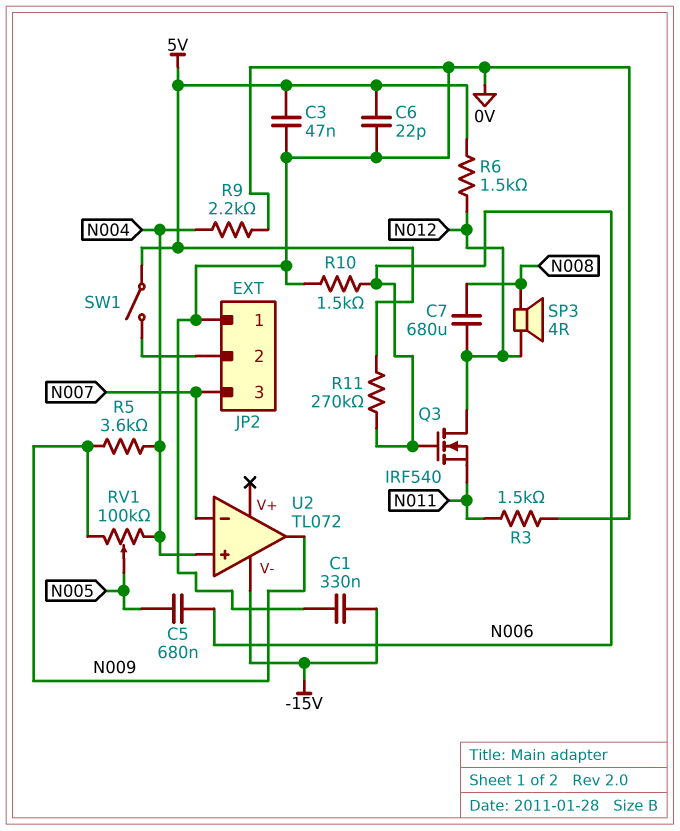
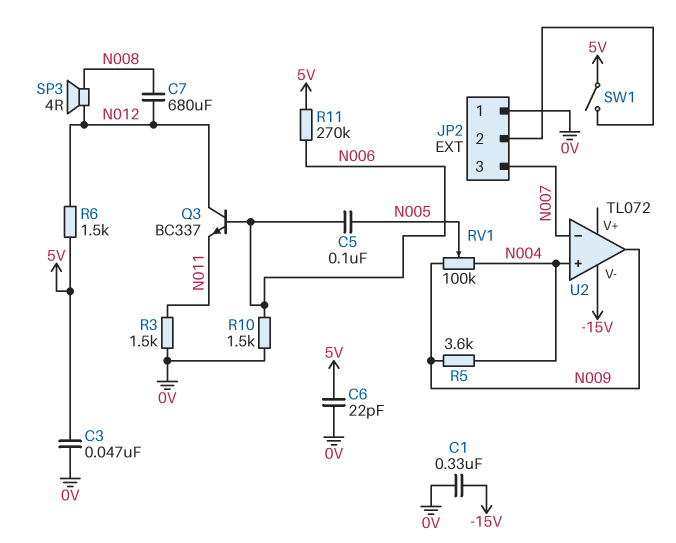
C5: 680nF (N005, N006) -> 100nF (N005, N006)
Q3: NMOS IRF540 (G N006, D N012, S N011) -> NPN BC337 (B N006, C N012, E N011)
R9: 2.2k (0V, N004) -> none

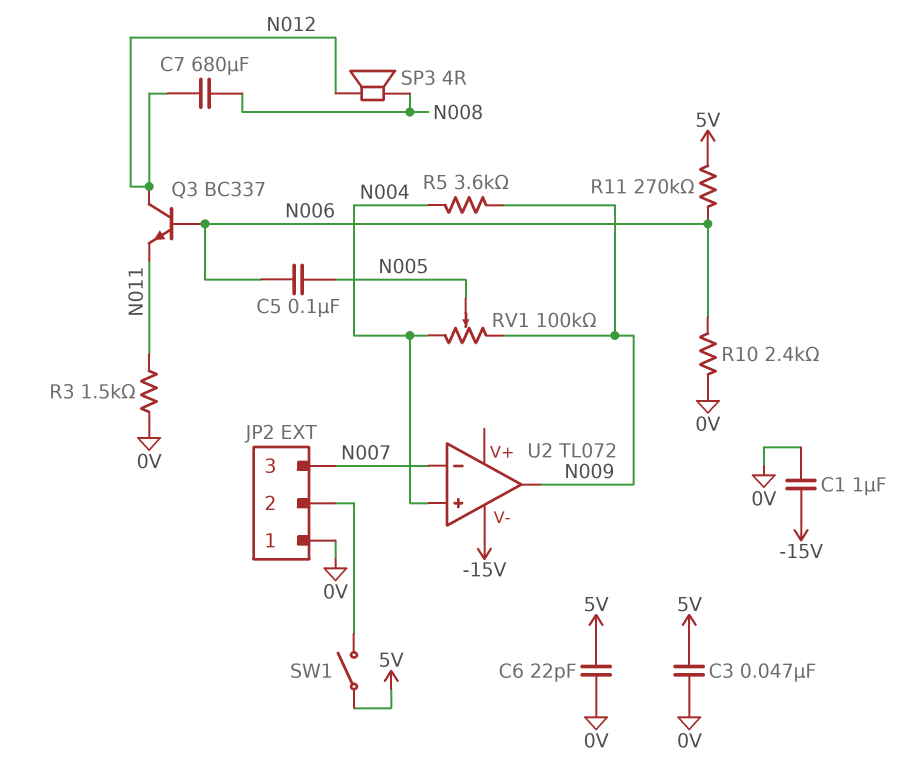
C1: 330nF (-15V, 0V) -> 1uF (-15V, 0V)
R6: 1.5k (5V, N012) -> none
R10: 1.5k (0V, N006) -> 2.4k (0V, N006)

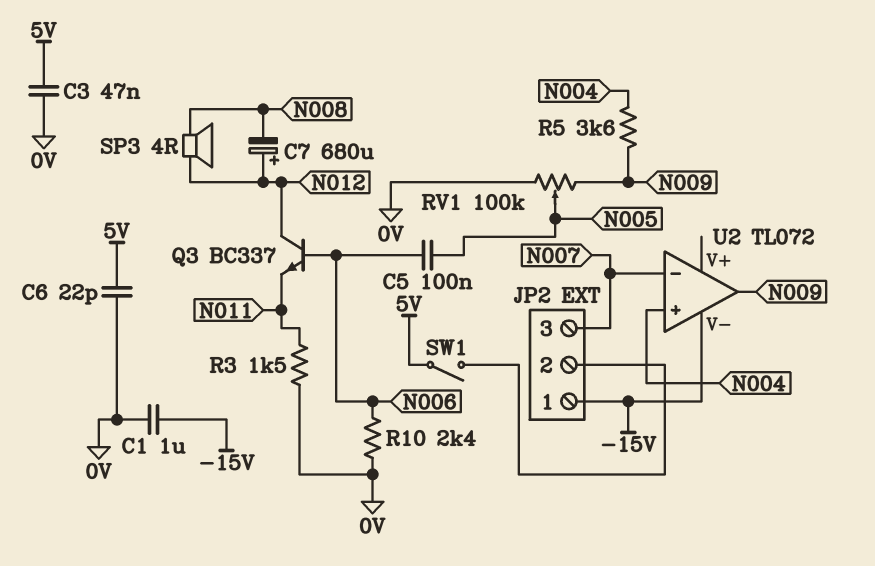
C7: 680uF (N008, N012) -> 680uF (plus N012, minus N008)
JP2 pin 1: 0V -> -15V
R11: 270k (5V, N006) -> none
RV1: 100k (N004, N009, wiper N005) -> 100k (0V, N009, wiper N005)

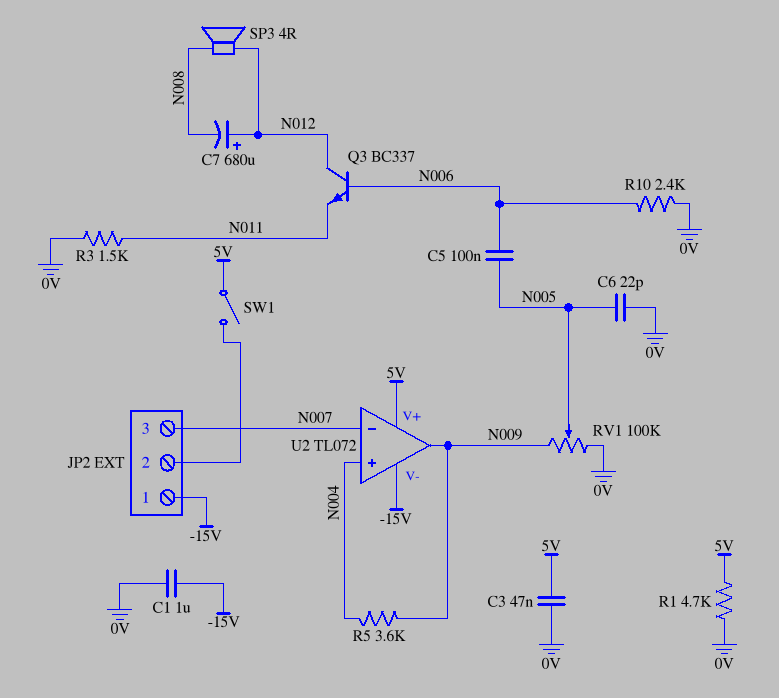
C6: 22pF (0V, 5V) -> 22pF (0V, N005)
R1: none -> 4.7k (0V, 5V)
U2 pin V+: none -> 5V

